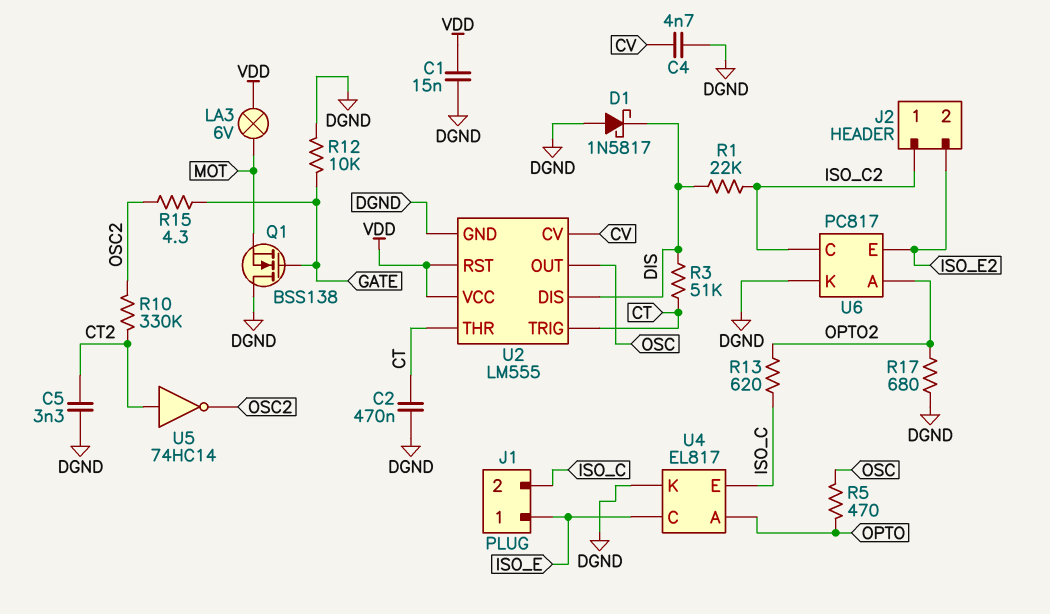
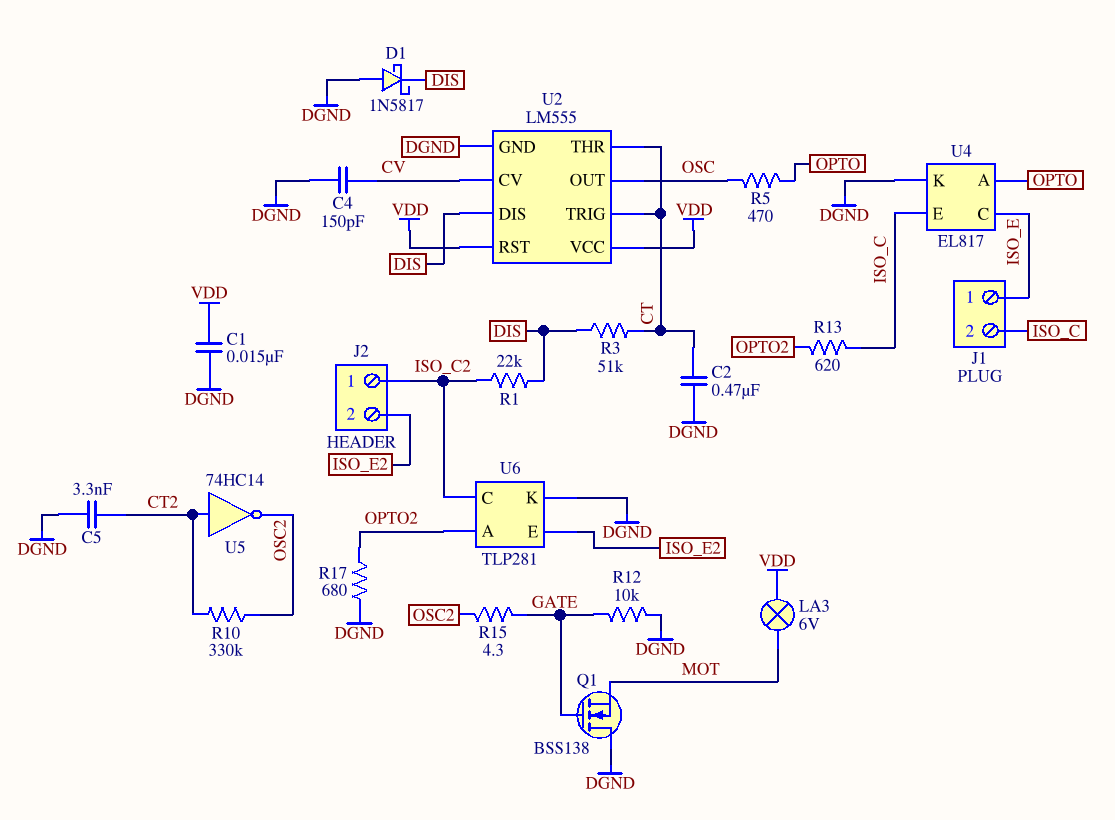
C4: 4.7nF (CV, DGND) -> 150pF (CV, DGND)
U6: PC817 -> TLP281

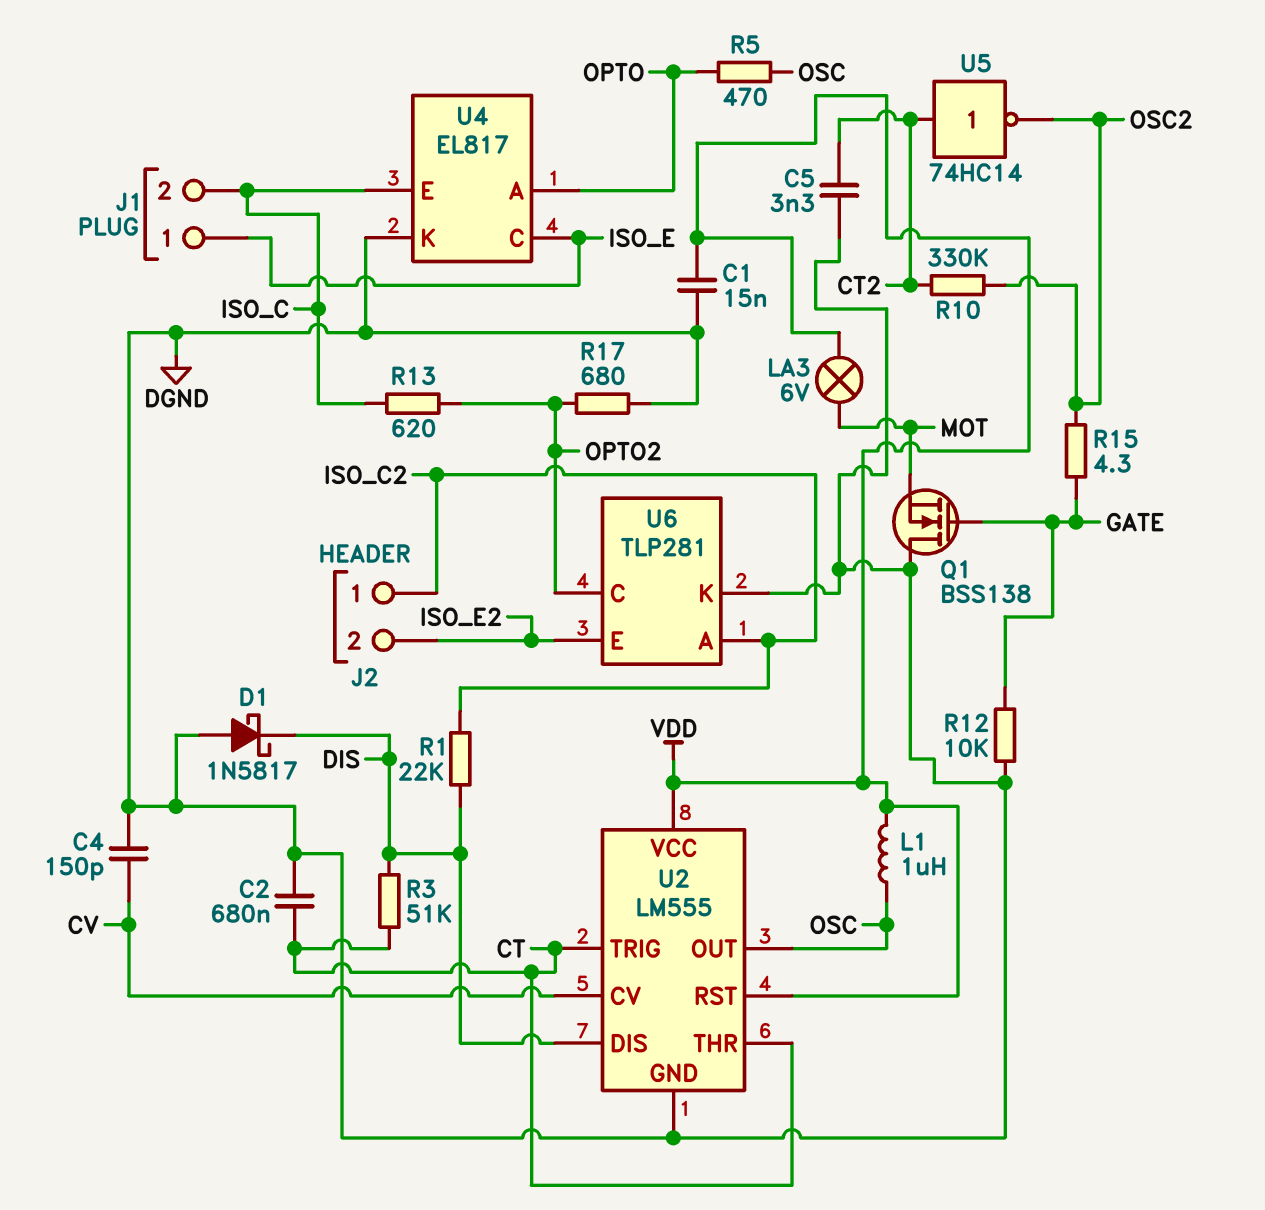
C2: 470nF (CT, DGND) -> 680nF (CT, DGND)
L1: none -> 1uH (OSC, VDD)
U6 pin A: OPTO2 -> ISO_C2
U6 pin C: ISO_C2 -> OPTO2

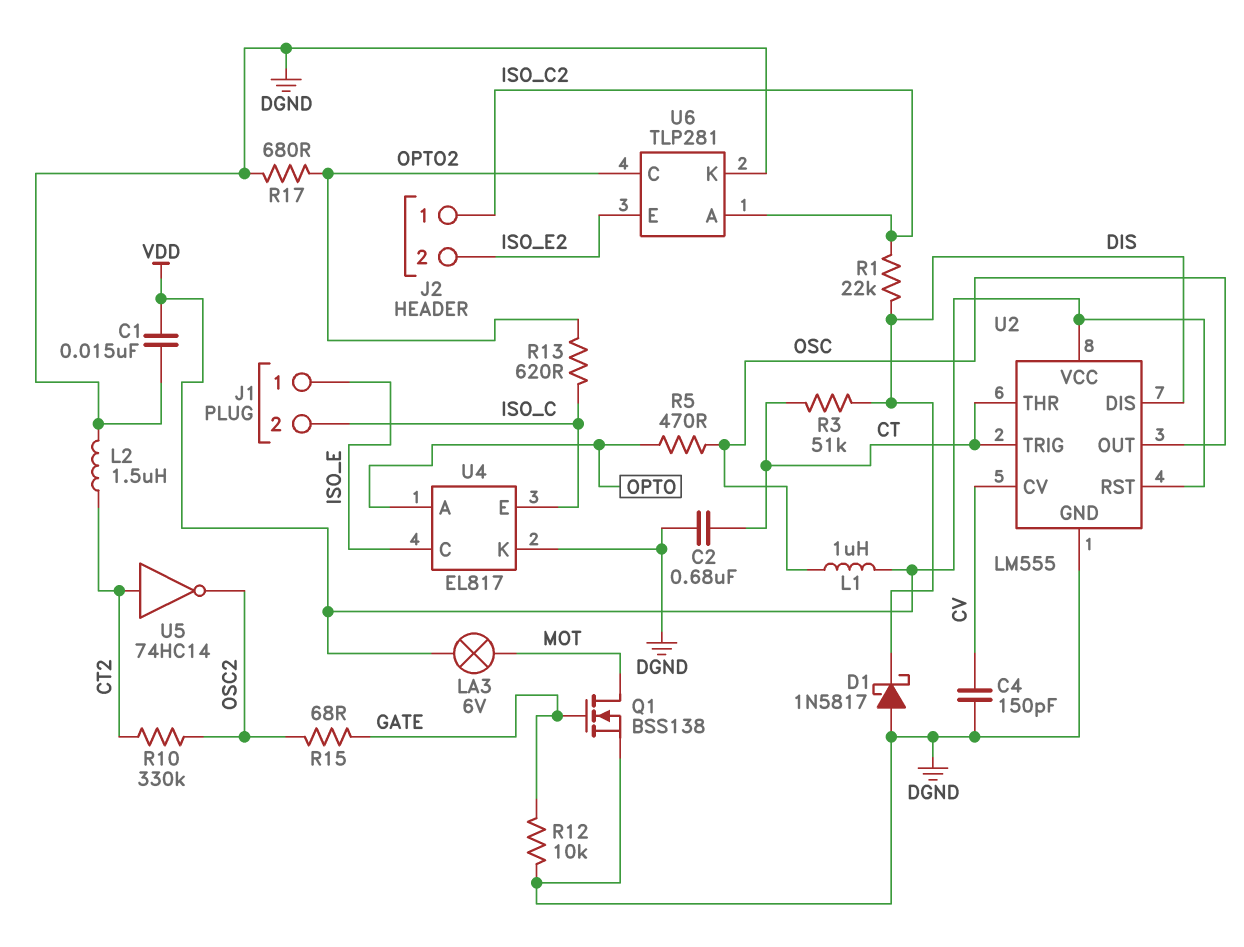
C5: 3.3nF (CT2, DGND) -> none
L2: none -> 1.5uH (CT2, DGND)
Q1: NMOS BSS138 (G GATE, D DGND, S MOT) -> NMOS BSS138 (G GATE, D MOT, S DGND)
R15: 4.3 (GATE, OSC2) -> 68 (GATE, OSC2)

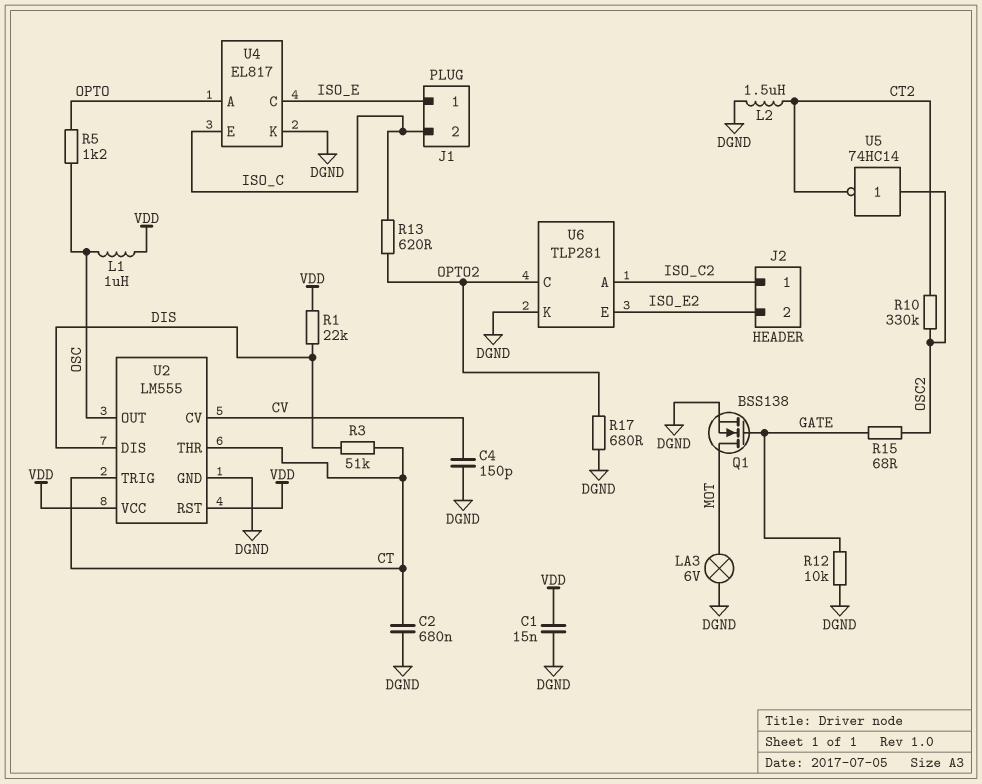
D1: schottky 1N5817 (A DGND, K DIS) -> none
LA3: lamp 6V (MOT, VDD) -> lamp 6V (DGND, MOT)
R1: 22k (DIS, ISO_C2) -> 22k (DIS, VDD)
R5: 470 (OPTO, OSC) -> 1.2k (OPTO, OSC)
U5: NOT 74HC14 (in CT2, out OSC2) -> NOT 74HC14 (in OSC2, out CT2)

